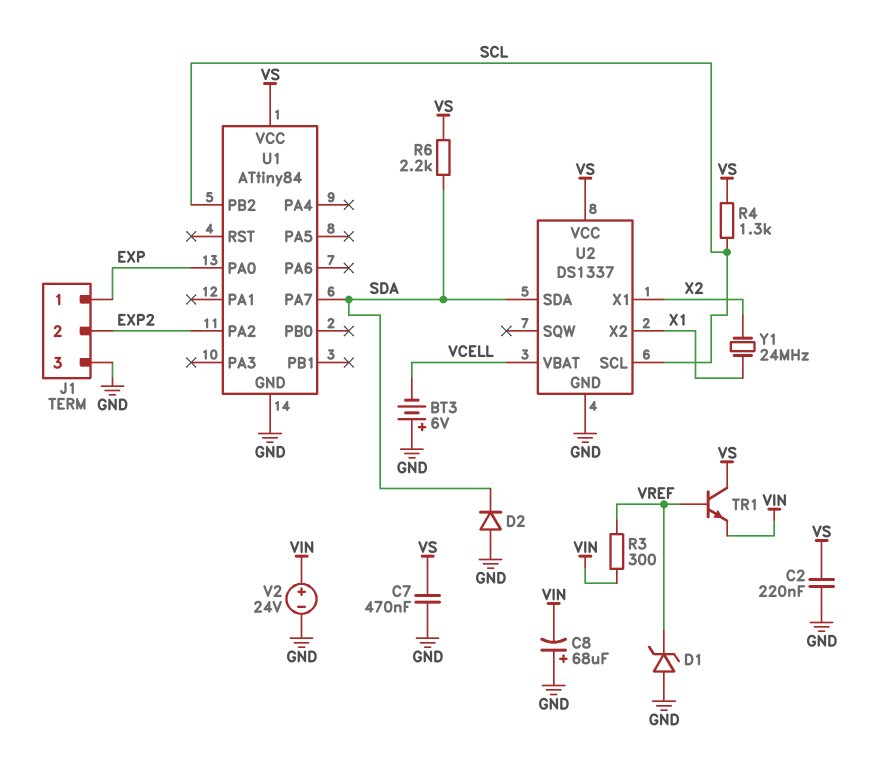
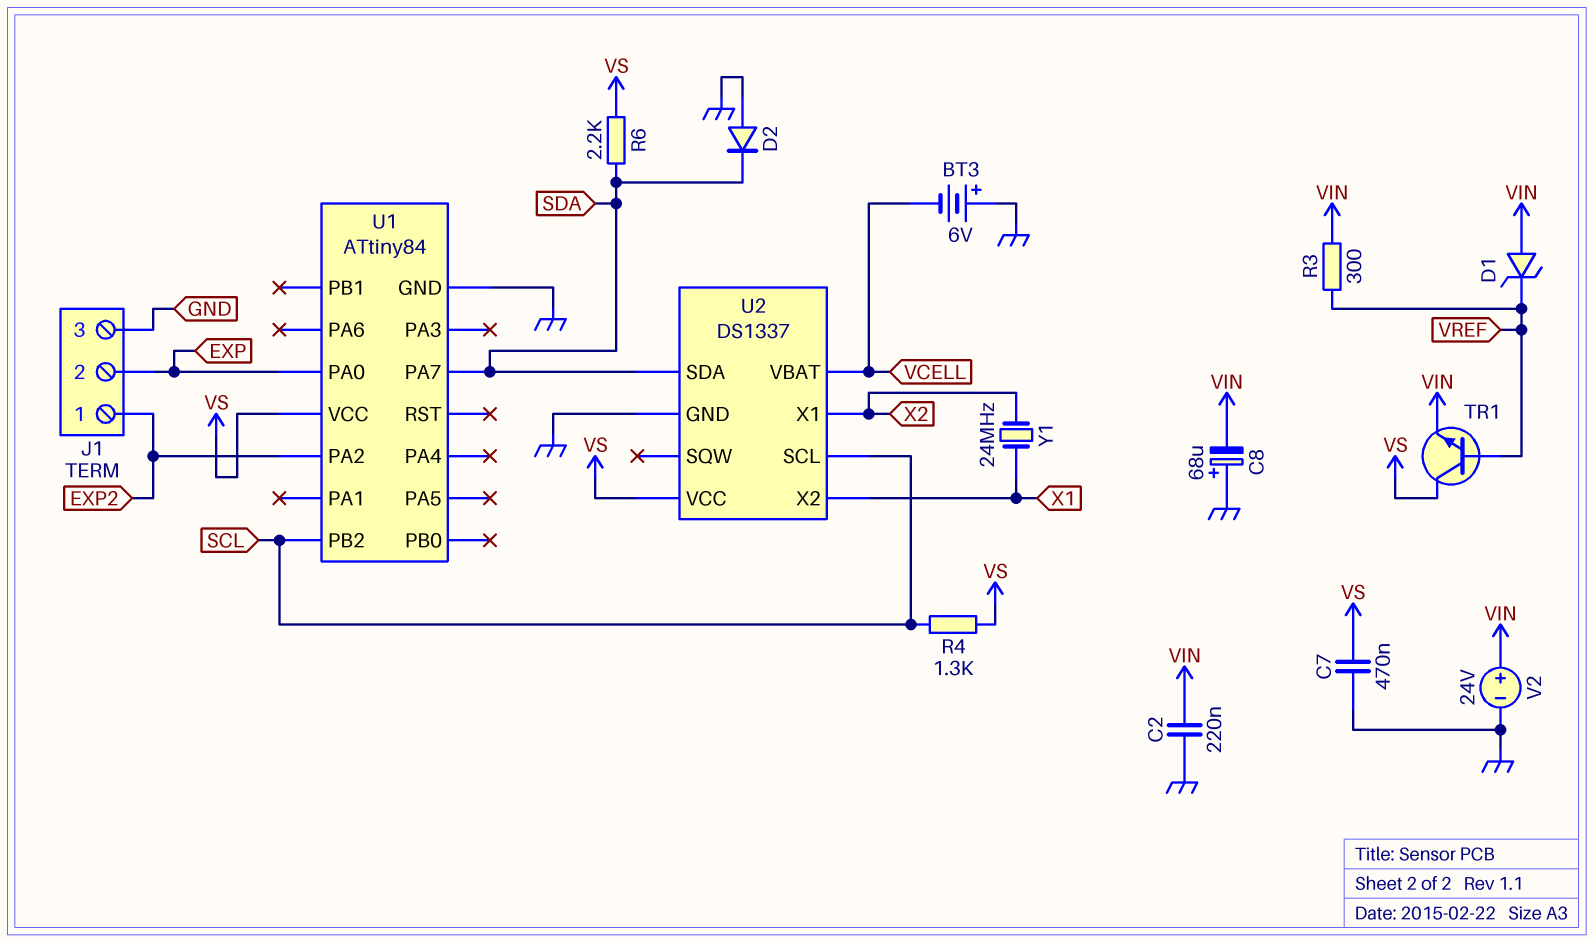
C2: 220nF (GND, VS) -> 220nF (GND, VIN)
D1: zener (A GND, K VREF) -> zener (A VIN, K VREF)
J1 pin 1: EXP -> EXP2
J1 pin 2: EXP2 -> EXP

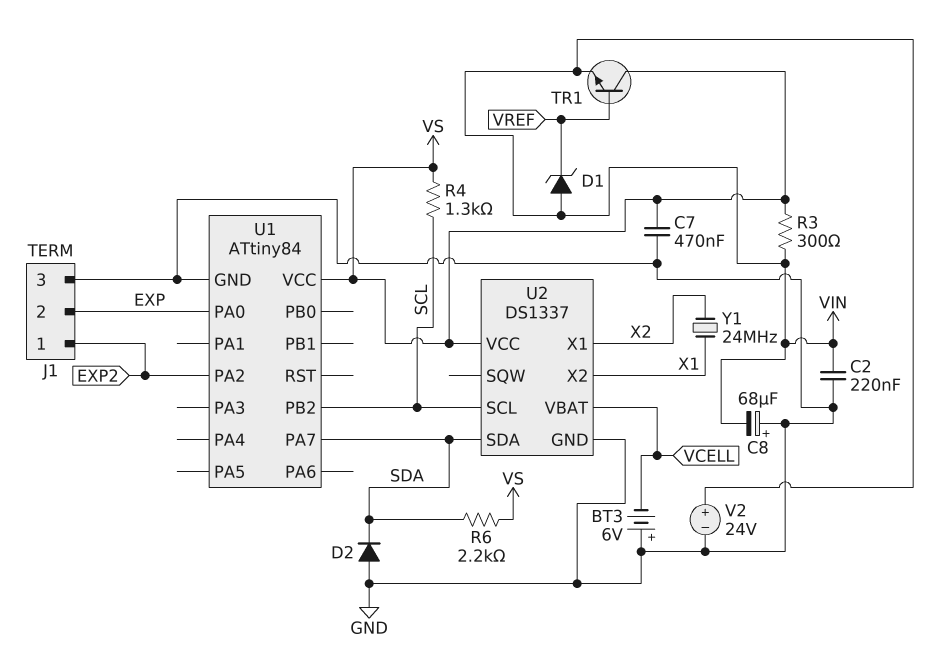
R3: 300 (VIN, VREF) -> 300 (VIN, VS)

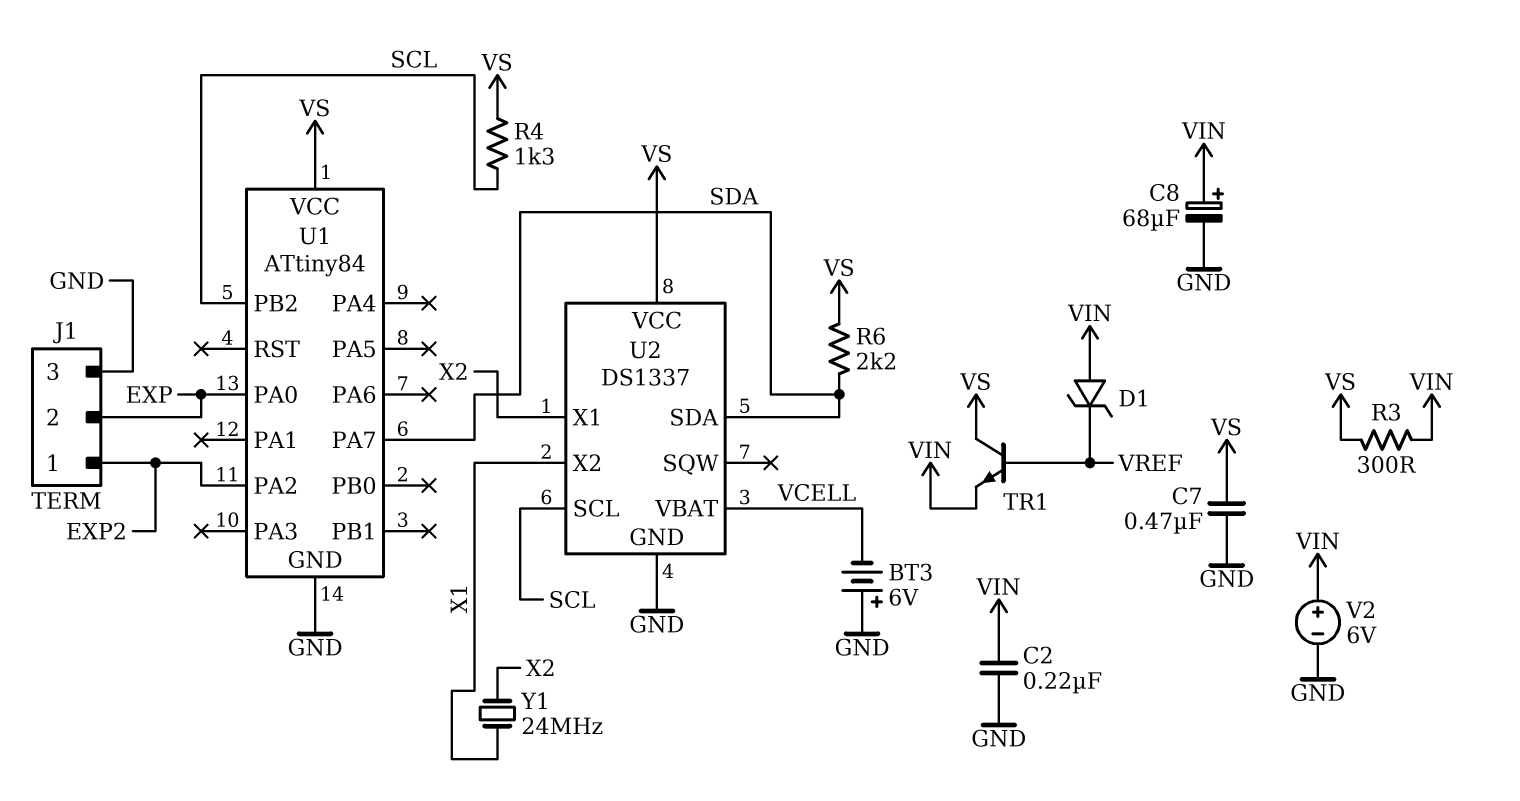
C8: 68uF (plus GND, minus VIN) -> 68uF (plus VIN, minus GND)
D2: diode (A GND, K SDA) -> none
V2: 24V (plus VIN, minus GND) -> 6V (plus VIN, minus GND)

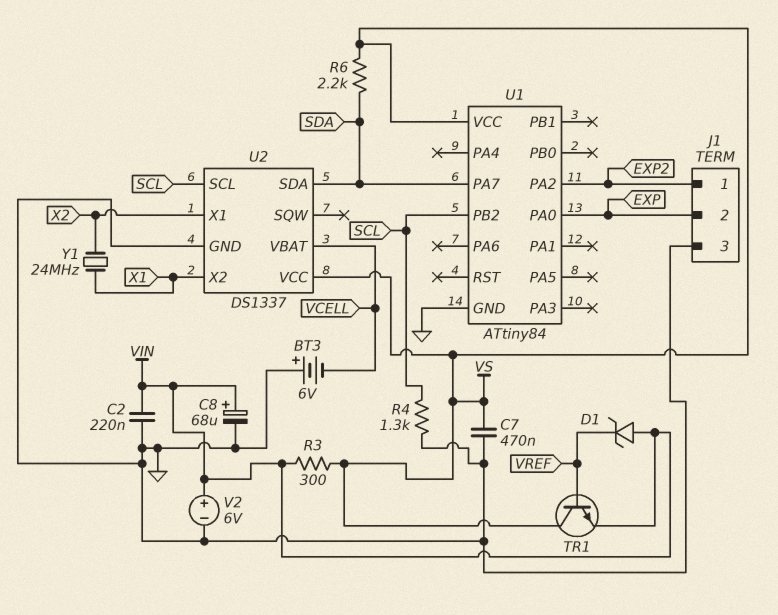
R4: 1.3k (SCL, VS) -> 1.3k (GND, SCL)

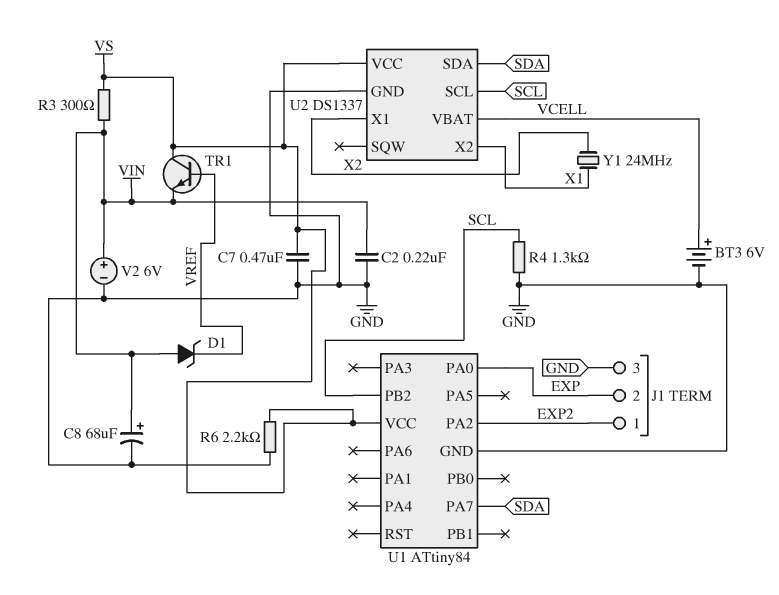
BT3: 6V (plus GND, minus VCELL) -> 6V (plus VCELL, minus GND)
R6: 2.2k (SDA, VS) -> 2.2k (GND, VS)

